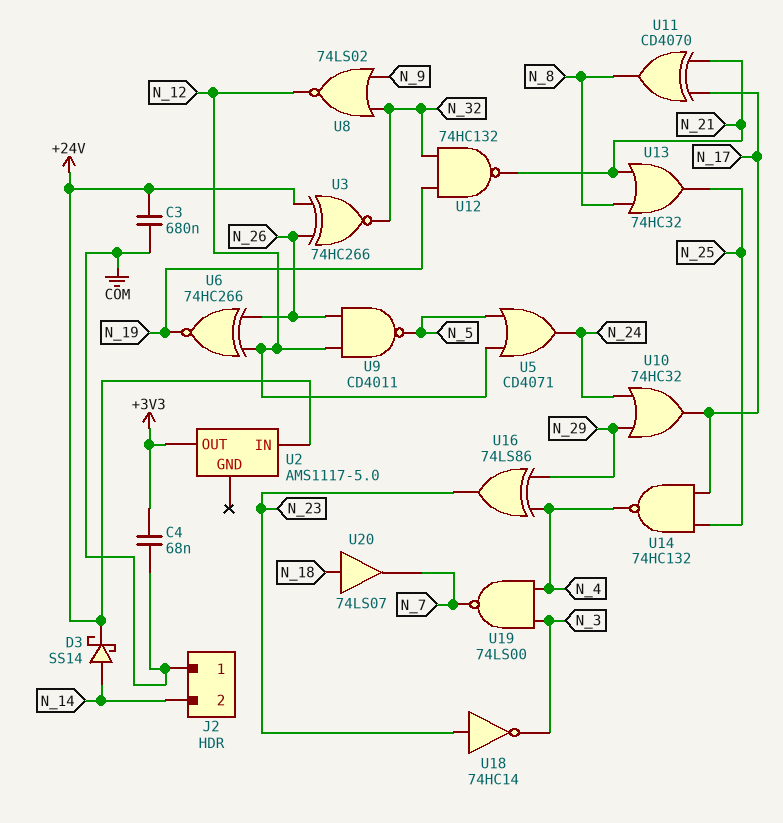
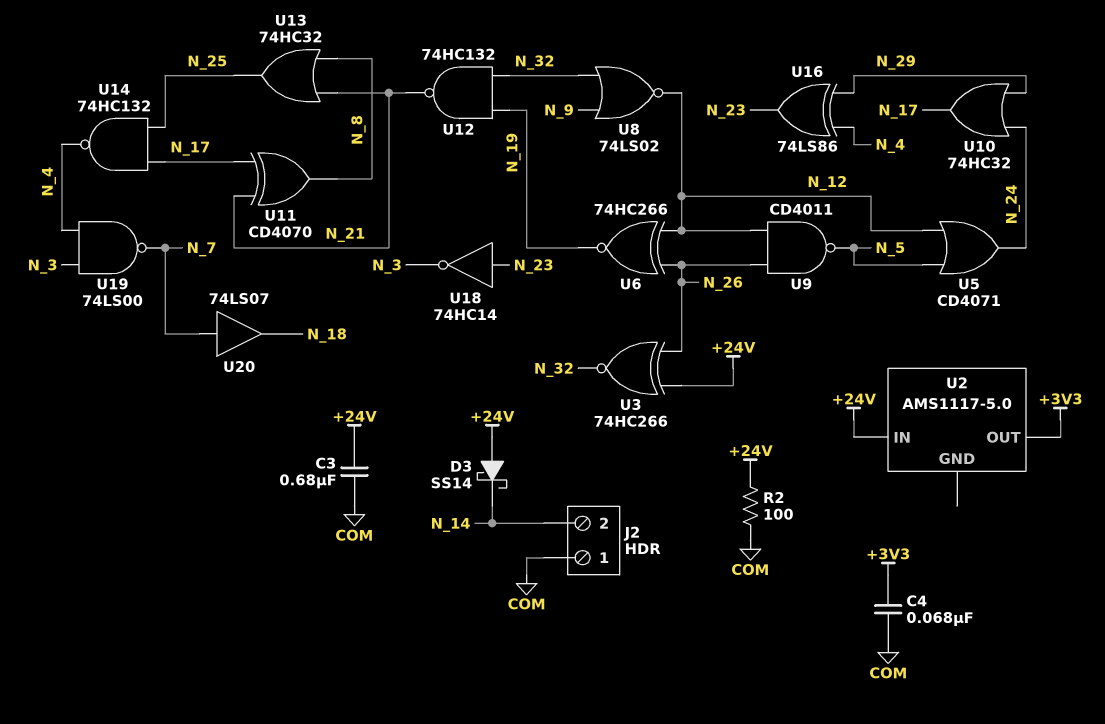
D3: schottky SS14 (A N_14, K +24V) -> schottky SS14 (A +24V, K N_14)
R2: none -> 100 (+24V, COM)
U20: buffer 74LS07 (in N_18, out N_7) -> buffer 74LS07 (in N_7, out N_18)

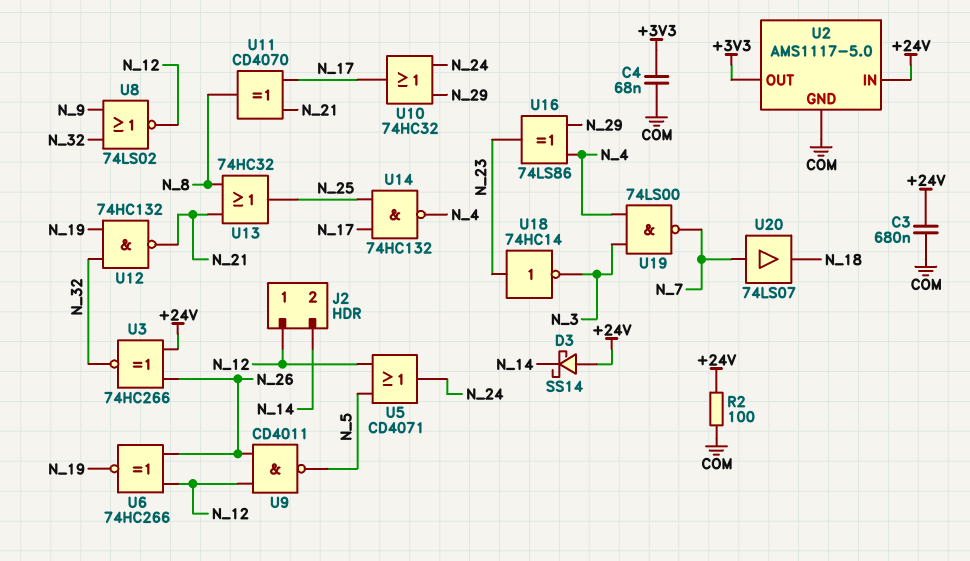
J2 pin 1: COM -> N_12
U2 pin GND: none -> COM

